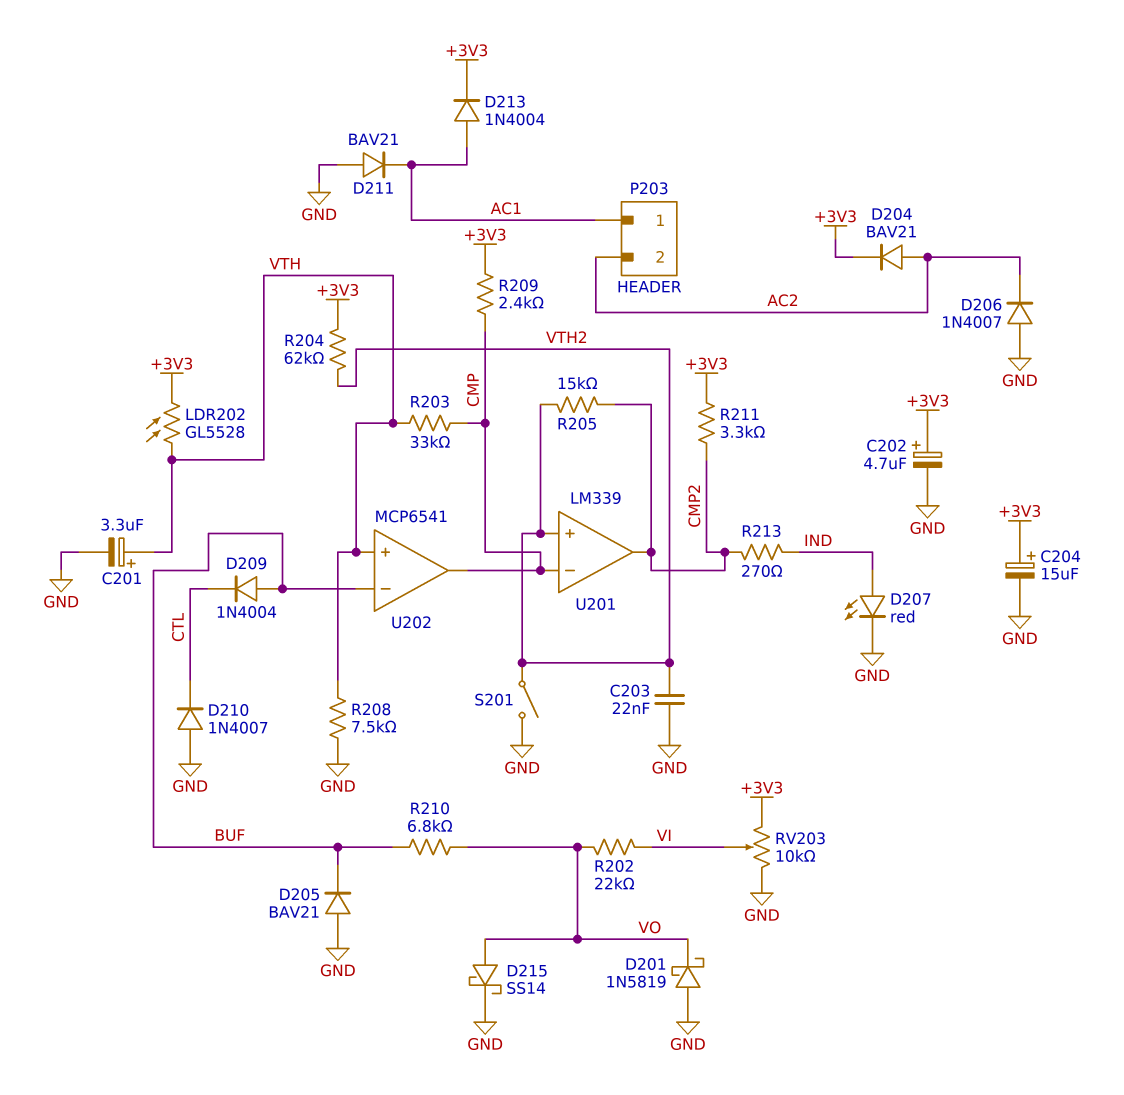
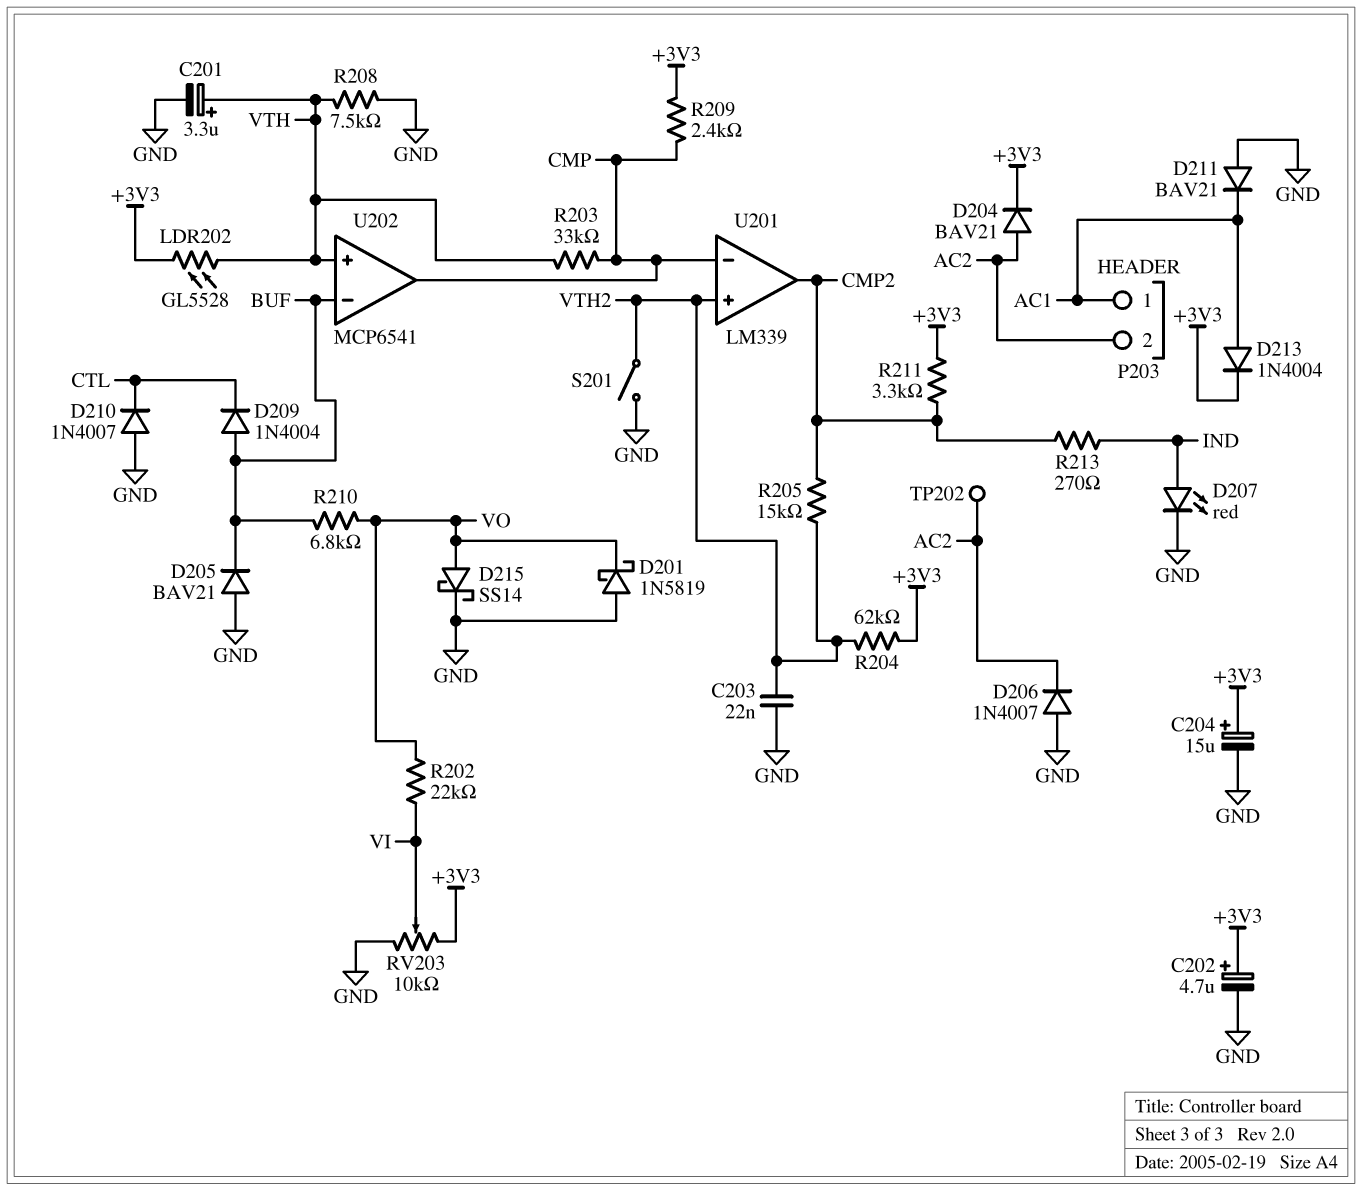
TP202: none -> test point (AC2)

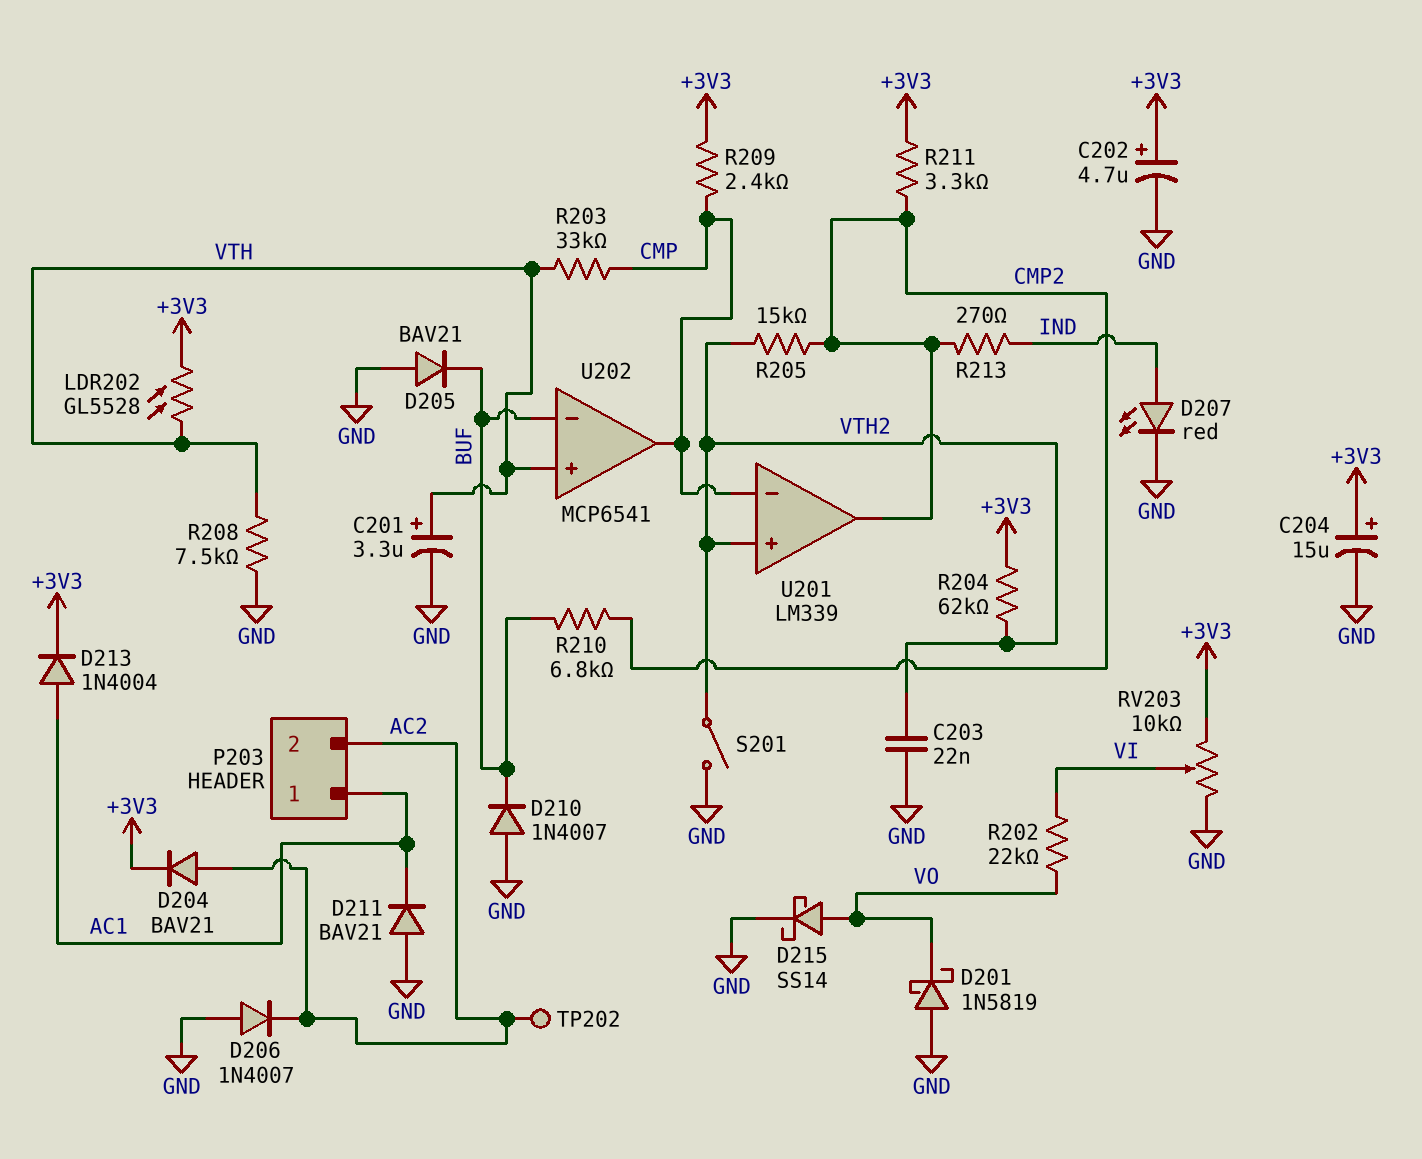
D209: diode 1N4004 (A BUF, K CTL) -> none
D210: diode 1N4007 (A GND, K CTL) -> diode 1N4007 (A GND, K BUF)
R210: 6.8k (BUF, VO) -> 6.8k (BUF, CMP2)

